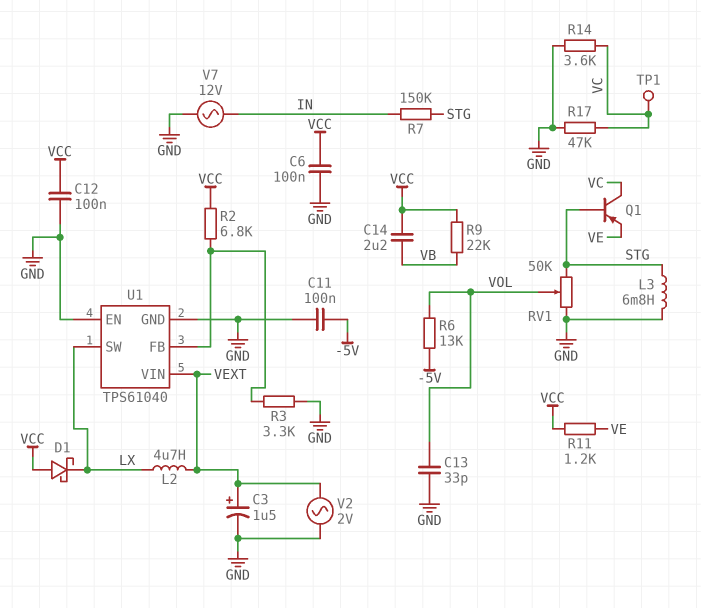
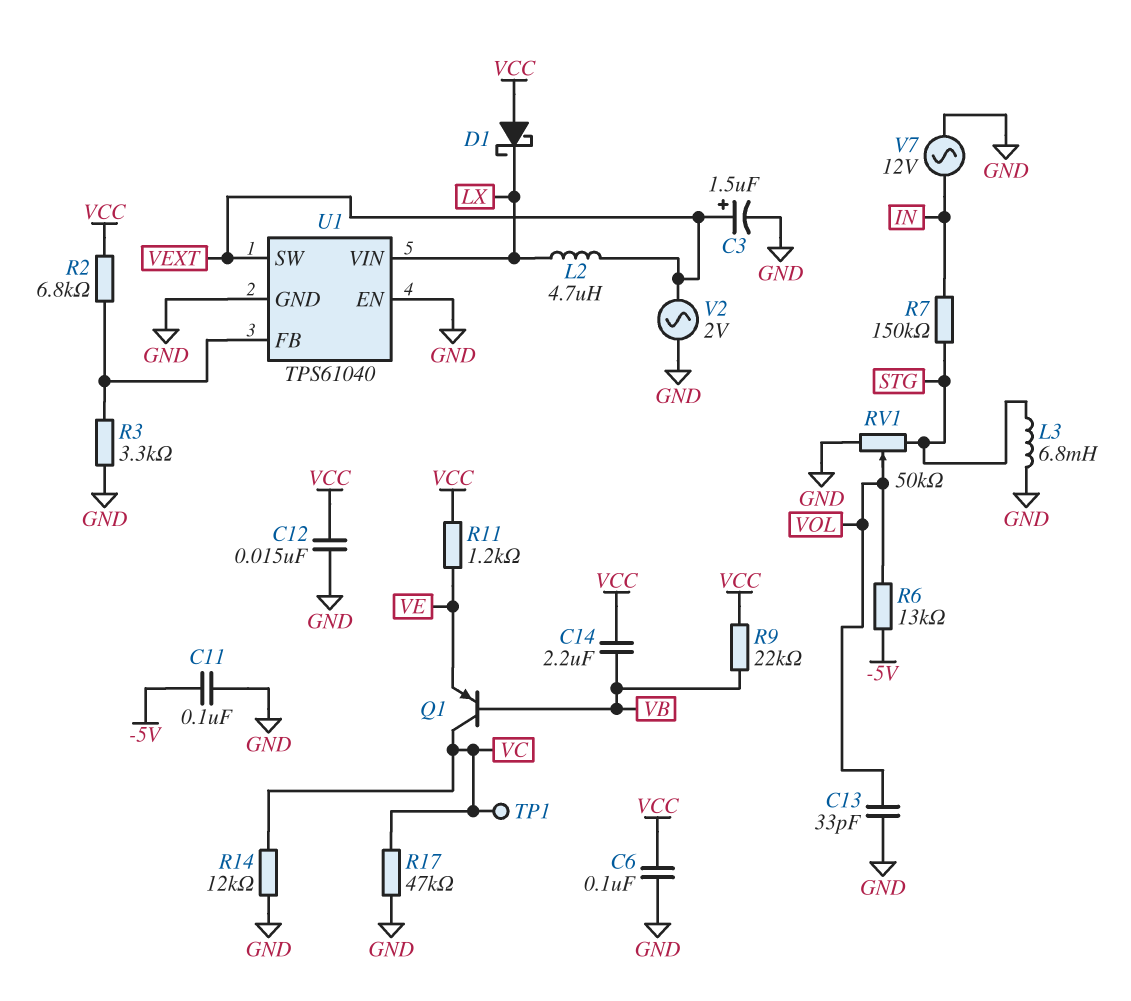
C12: 100nF (GND, VCC) -> 15nF (GND, VCC)
Q1: PNP (B STG, C VC, E VE) -> PNP (B VB, C VC, E VE)
R14: 3.6k (GND, VC) -> 12k (GND, VC)
U1 pin SW: LX -> VEXT
U1 pin VIN: VEXT -> LX

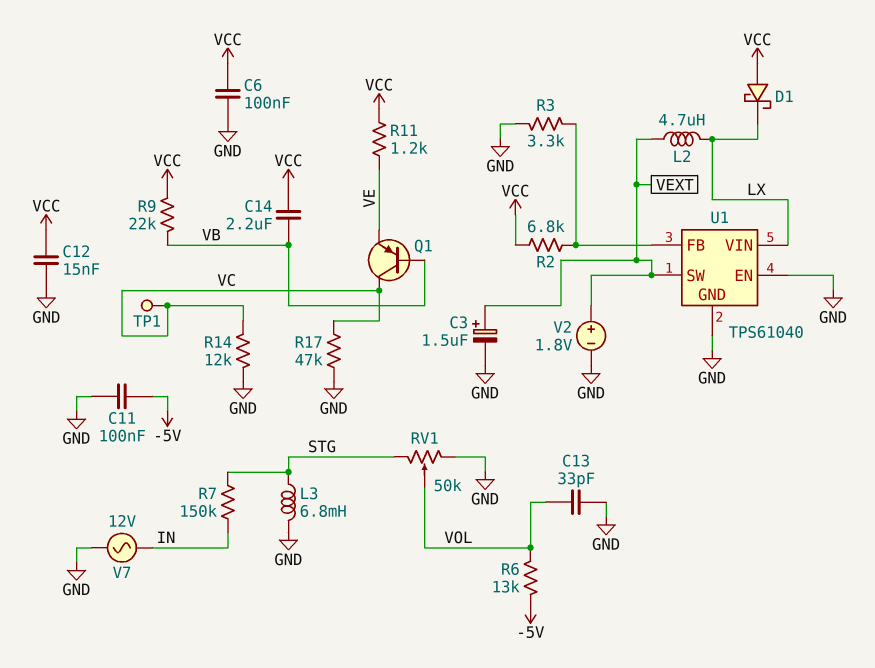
V2: AC 2V (GND, VEXT) -> 1.8V (plus VEXT, minus GND)

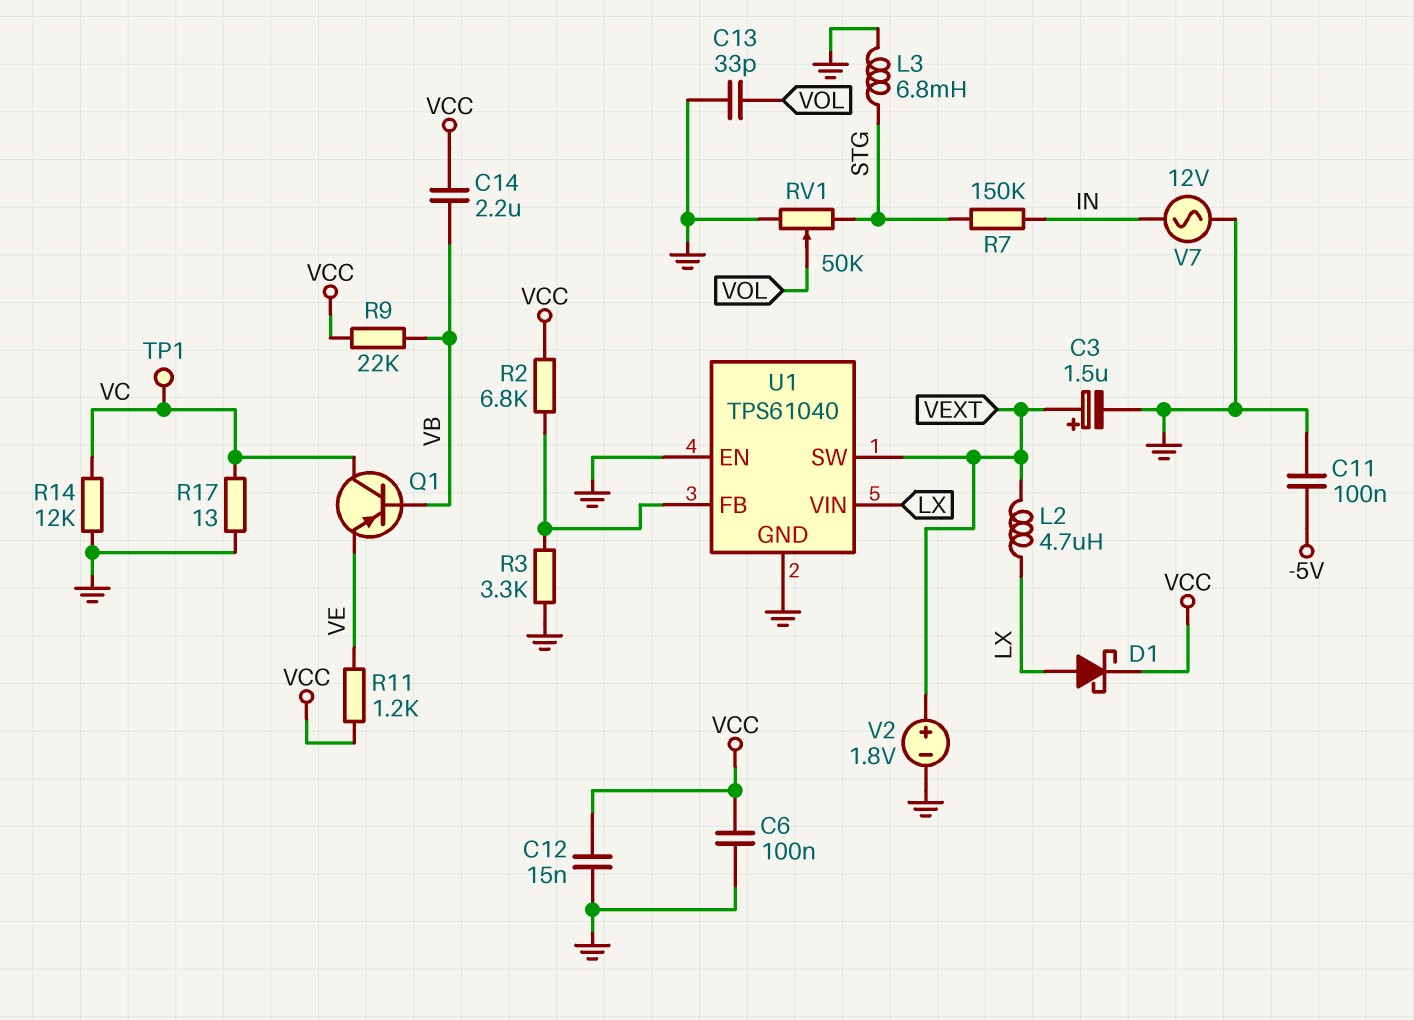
D1: schottky (A VCC, K LX) -> schottky (A LX, K VCC)
R6: 13k (-5V, VOL) -> none
R17: 47k (GND, VC) -> 13 (GND, VC)

